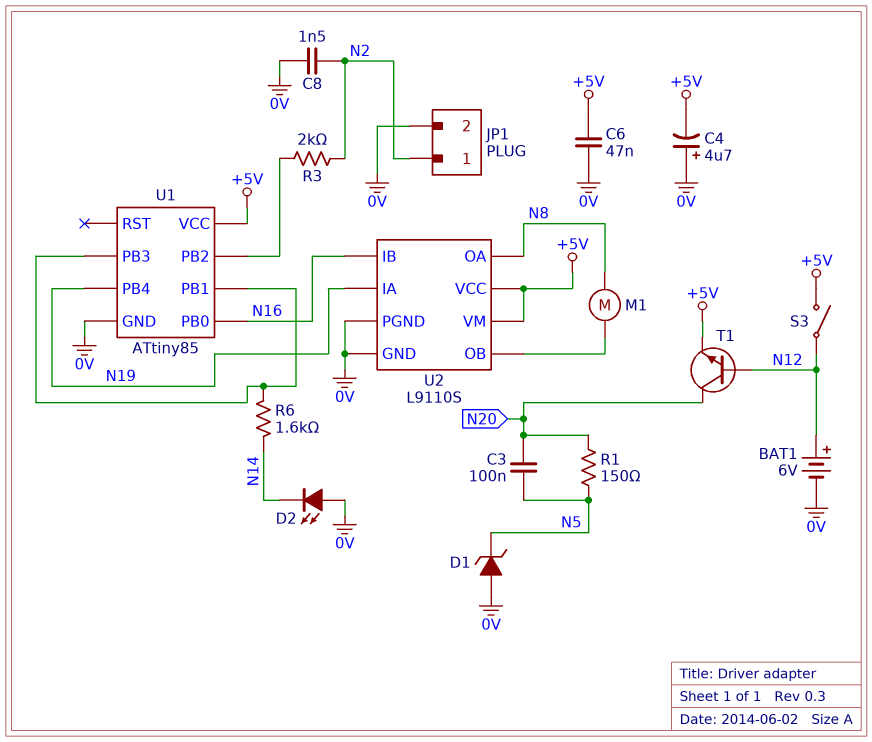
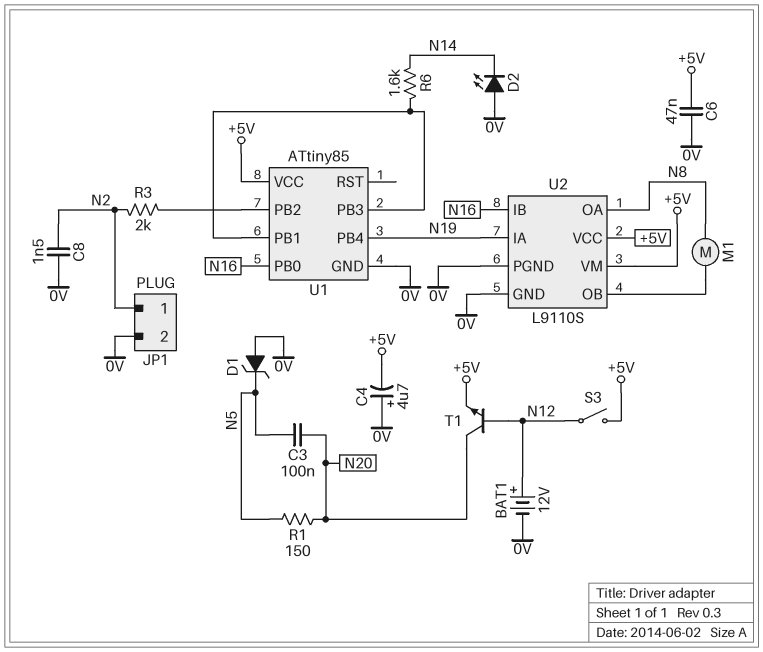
BAT1: 6V (plus N12, minus 0V) -> 12V (plus N12, minus 0V)

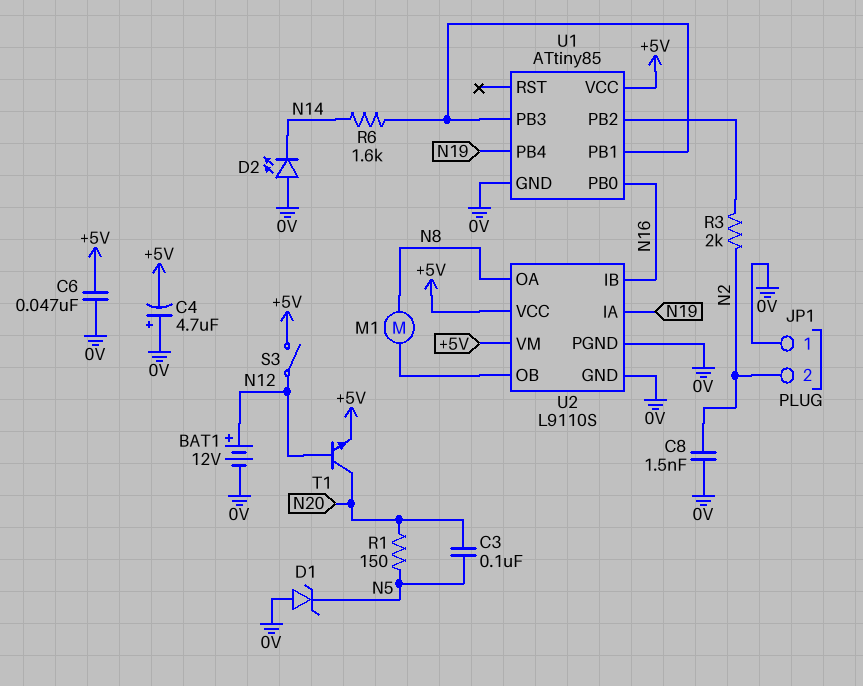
JP1 pin 1: N2 -> 0V
JP1 pin 2: 0V -> N2

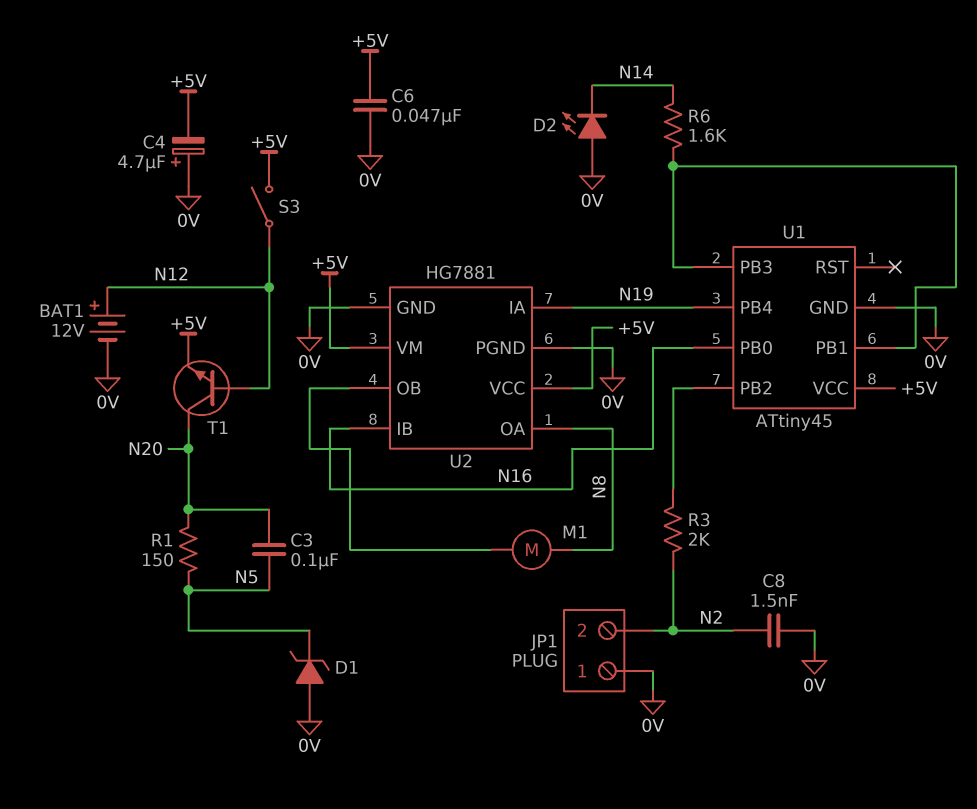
U1: ATtiny85 -> ATtiny45
U2: L9110S -> HG7881

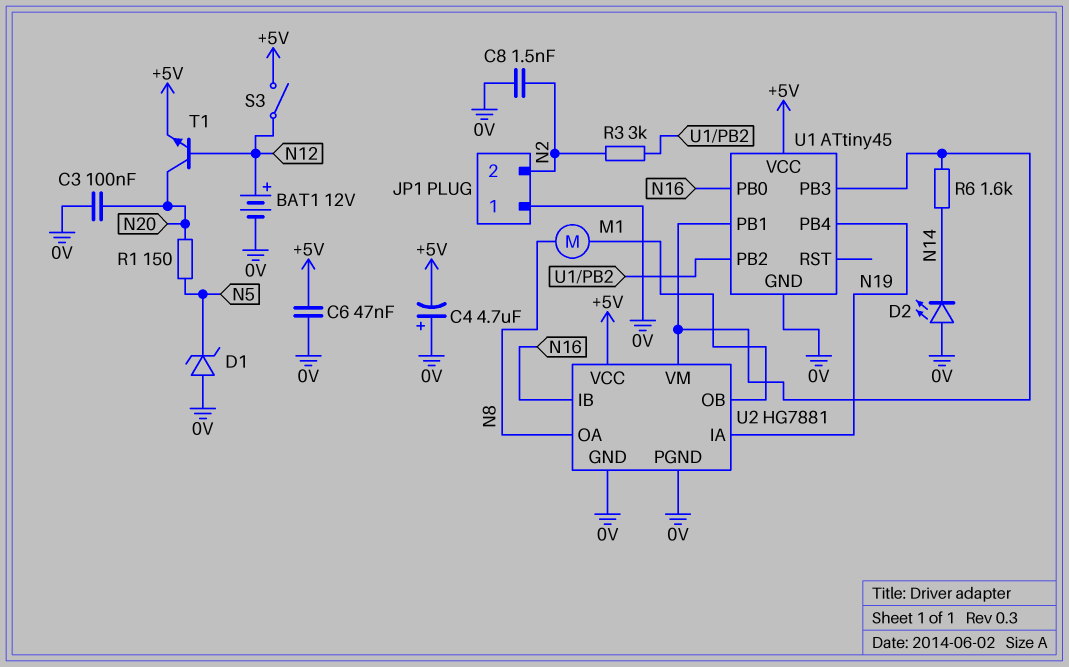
C3: 100nF (N5, N20) -> 100nF (0V, N20)
R3: 2k (N2, U1/PB2) -> 3k (N2, U1/PB2)
U2 pin VM: +5V -> U1/PB1

